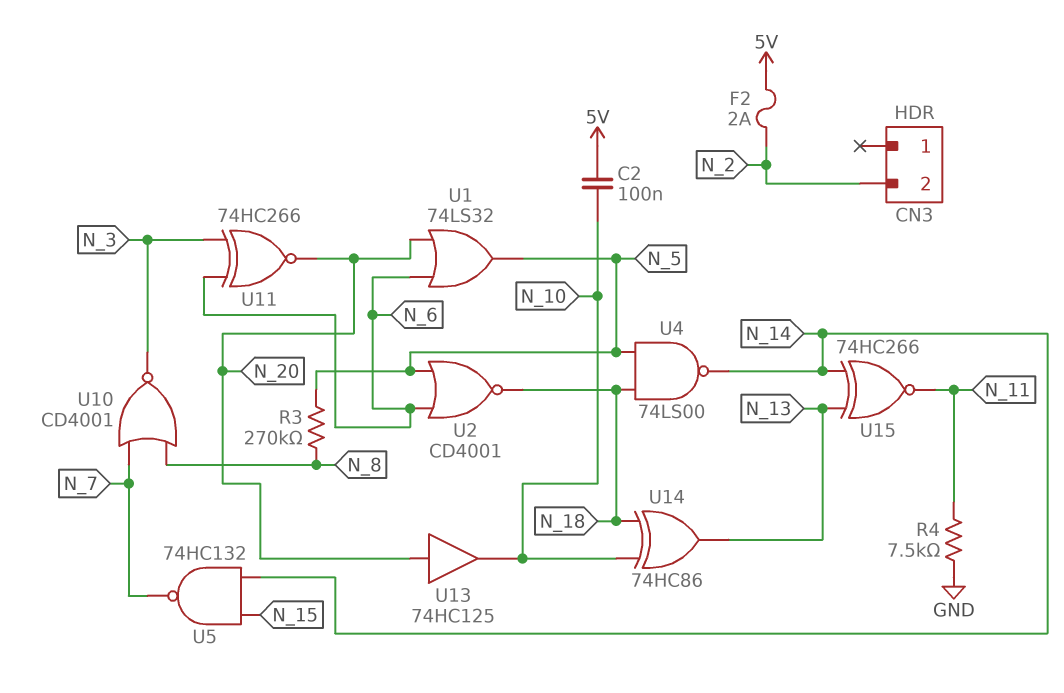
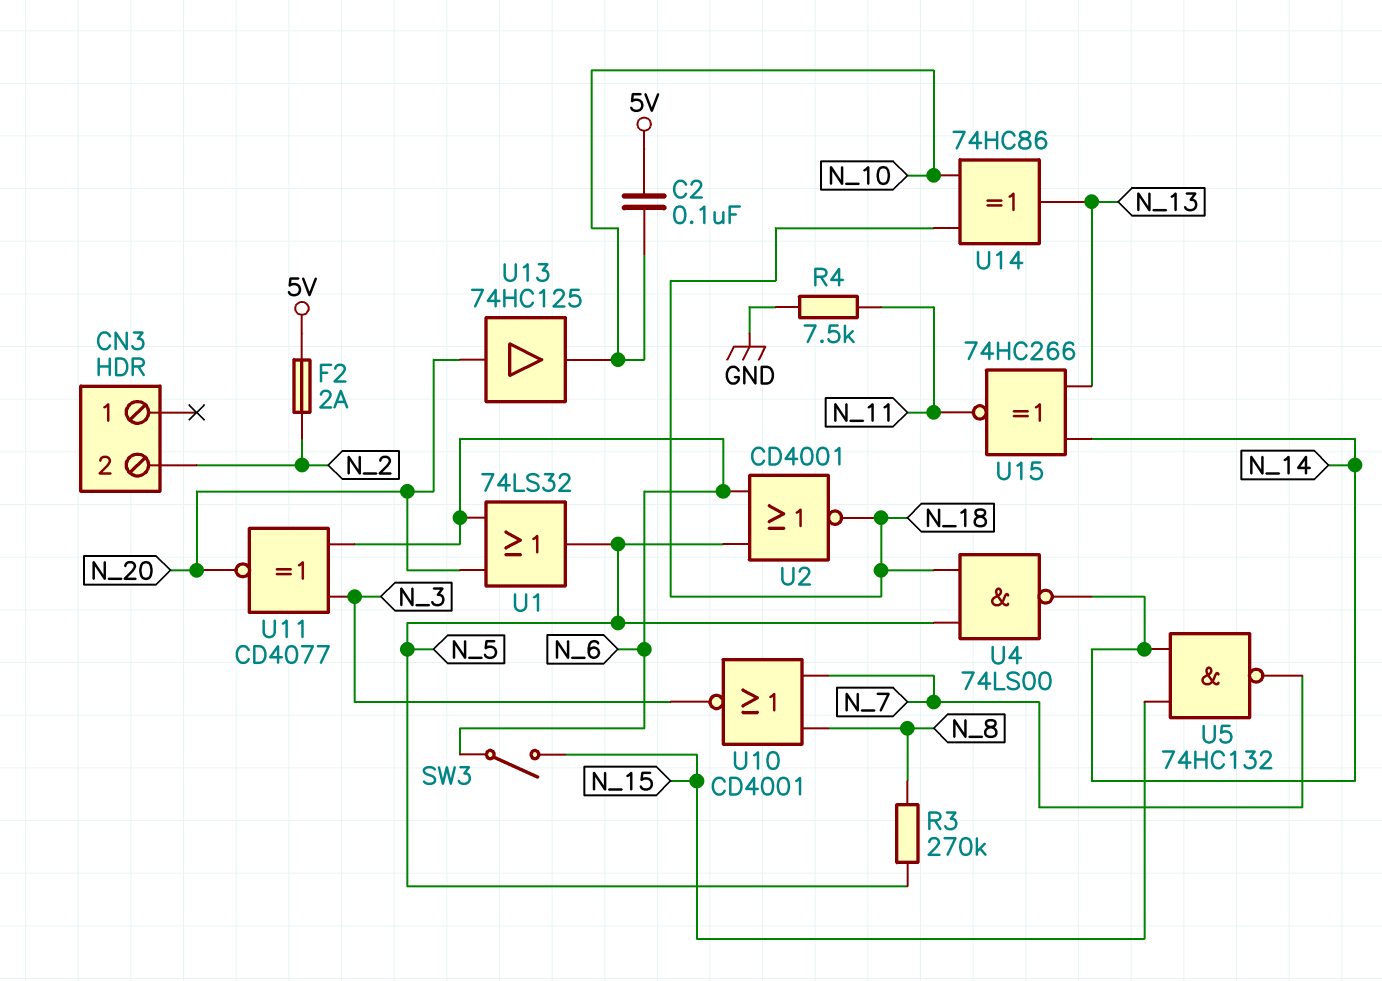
SW3: none -> switch (N_6, N_15)
U11: XNOR 74HC266 (in N_3, in N_6, out N_20) -> XNOR CD4077 (in N_3, in N_6, out N_20)

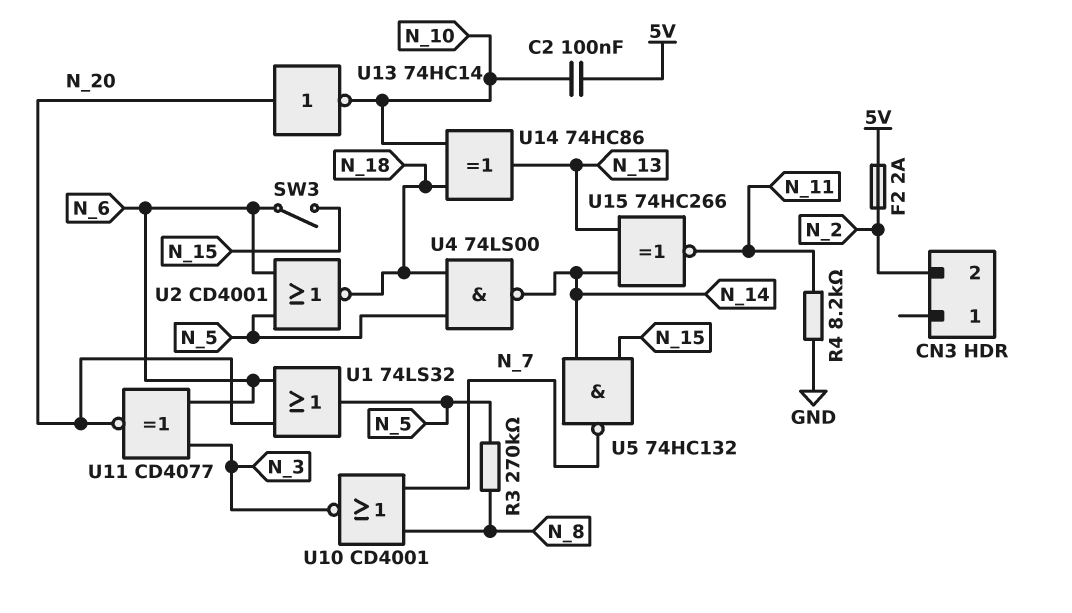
R4: 7.5k (GND, N_11) -> 8.2k (GND, N_11)
U13: buffer 74HC125 (in N_20, out N_10) -> NOT 74HC14 (in N_20, out N_10)

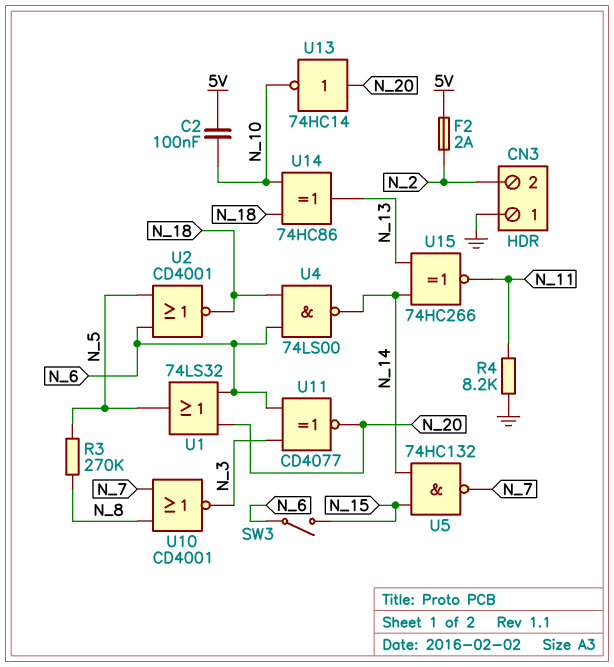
CN3 pin 1: none -> GND
U4: NAND 74LS00 (in N_5, in N_18, out N_14) -> NAND 74LS00 (in N_6, in N_18, out N_14)

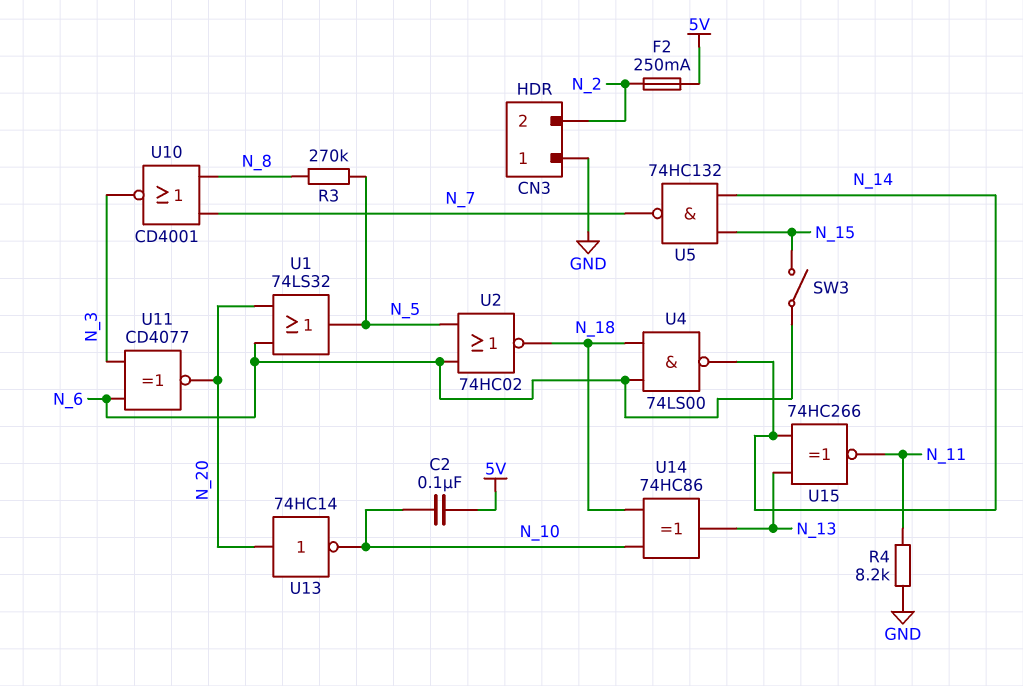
F2: 2A (5V, N_2) -> 250mA (5V, N_2)
U2: NOR CD4001 (in N_5, in N_6, out N_18) -> NOR 74HC02 (in N_5, in N_6, out N_18)

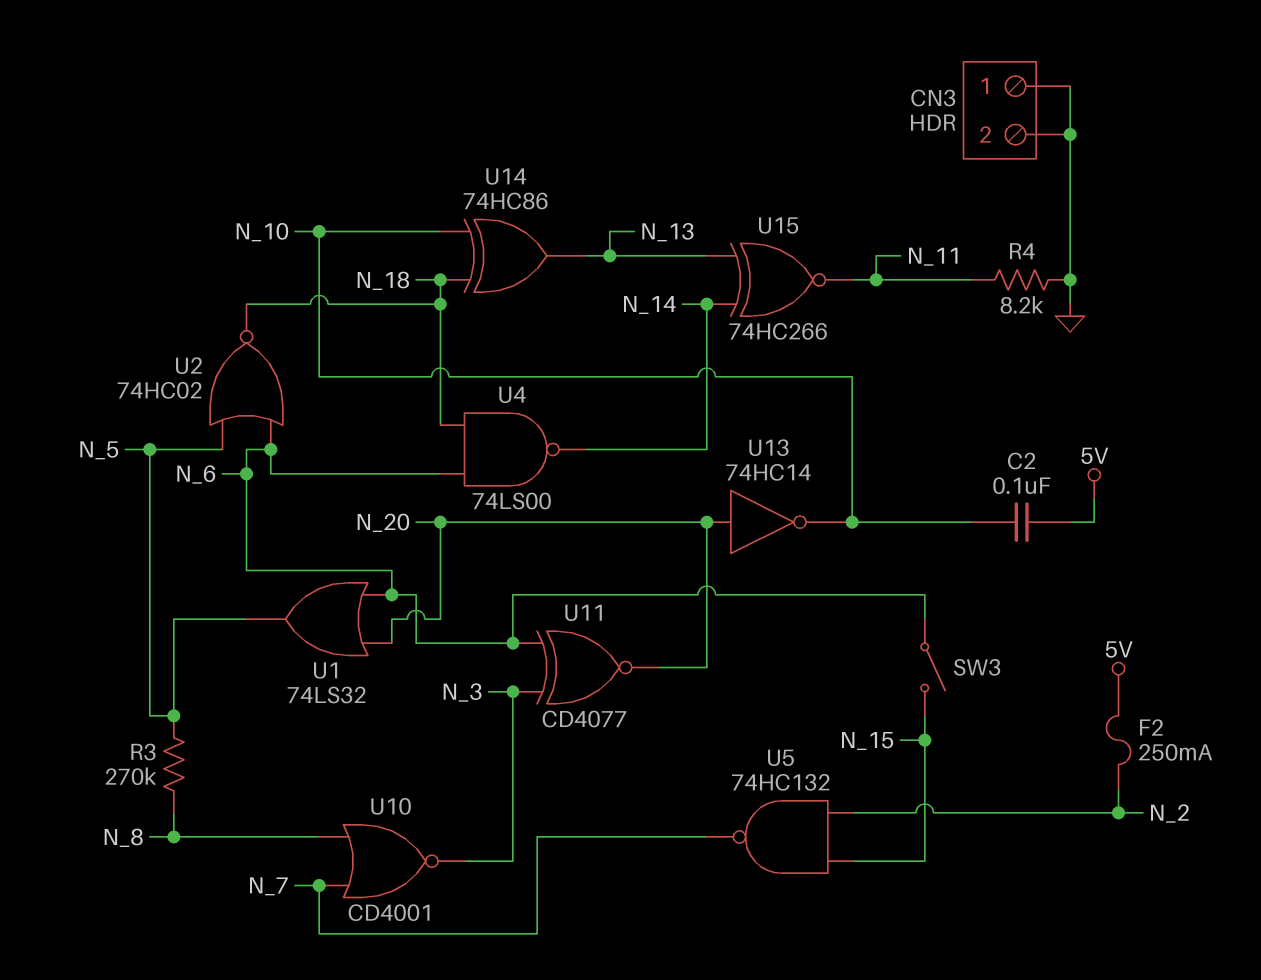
CN3 pin 2: N_2 -> GND
U5: NAND 74HC132 (in N_14, in N_15, out N_7) -> NAND 74HC132 (in N_2, in N_15, out N_7)

